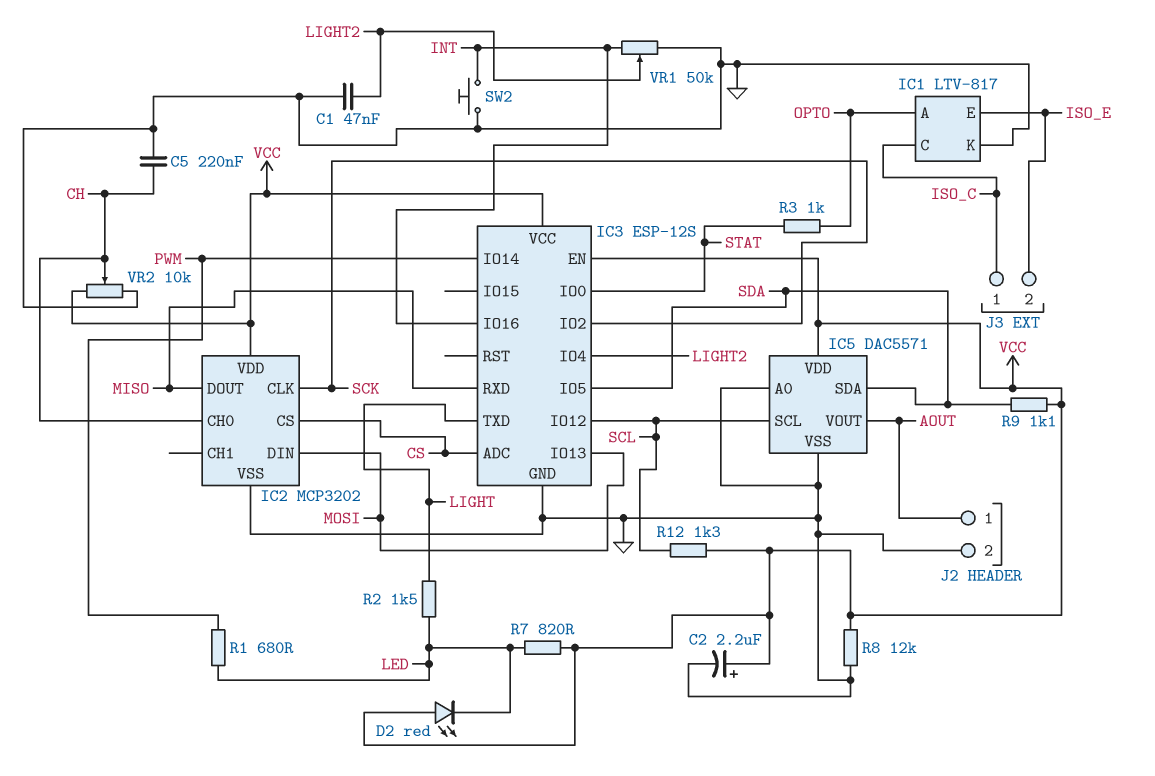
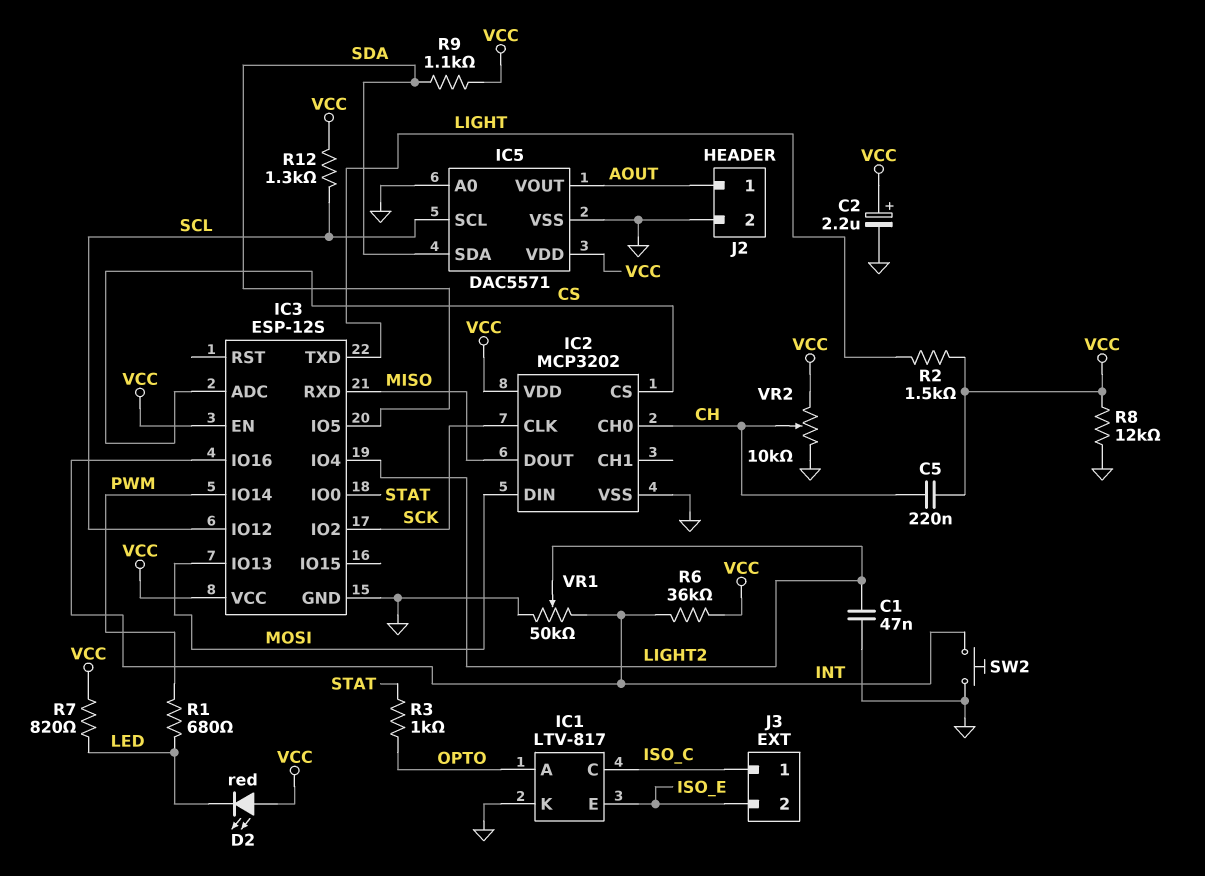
C5: 220nF (CH, GND) -> 220nF (CH, VCC)
R2: 1.5k (LED, LIGHT) -> 1.5k (LIGHT, VCC)
R6: none -> 36k (INT, VCC)

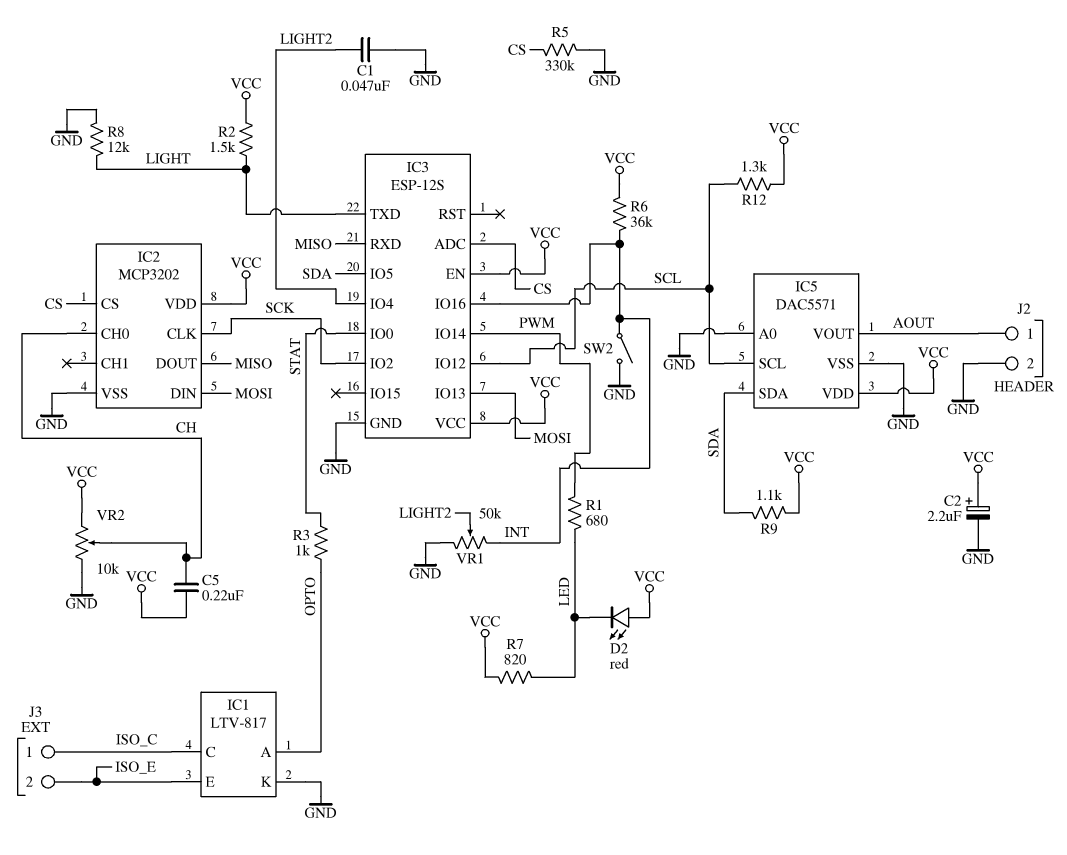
R5: none -> 330k (CS, GND)
R8: 12k (GND, VCC) -> 12k (GND, LIGHT)
SW2: button (GND, INT) -> switch (GND, INT)

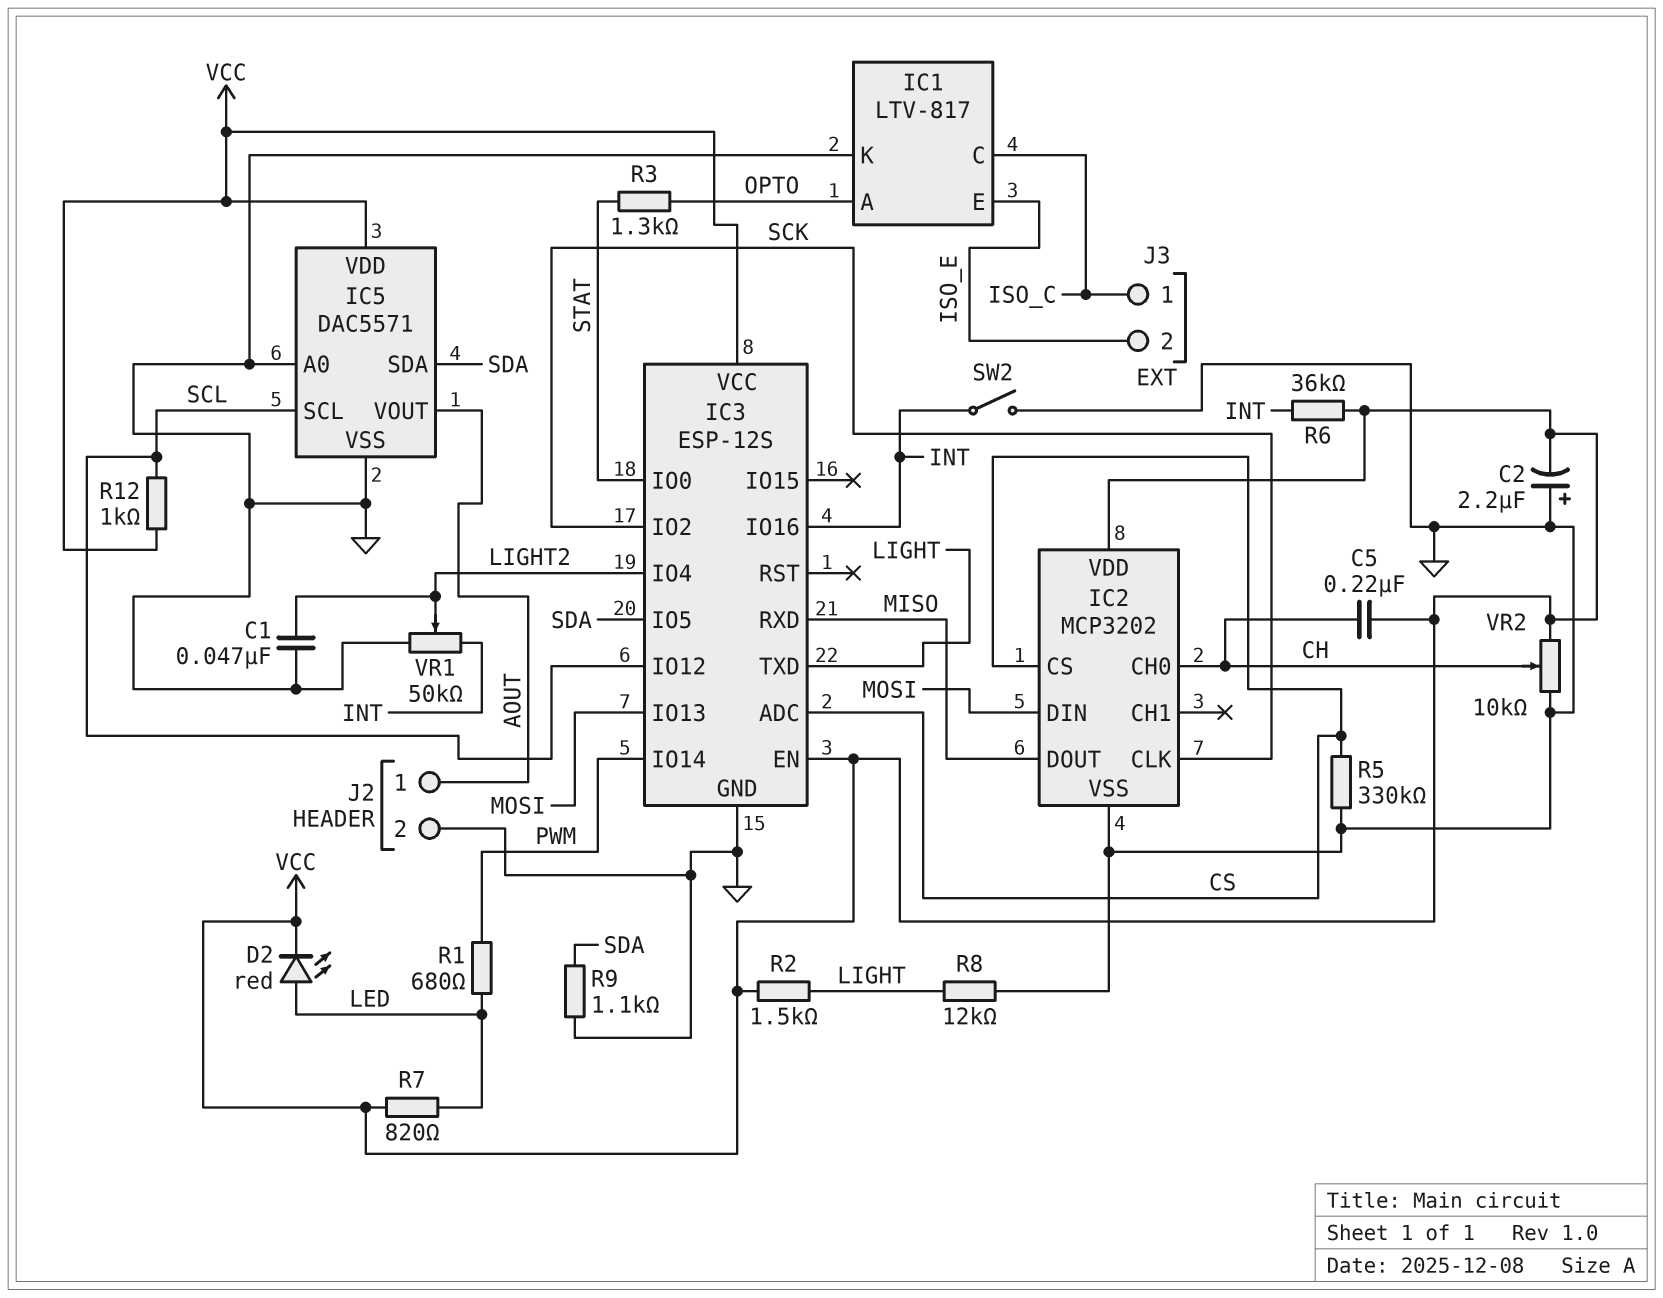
C2: 2.2uF (plus VCC, minus GND) -> 2.2uF (plus GND, minus VCC)
D2: LED red (A VCC, K LED) -> LED red (A LED, K VCC)
R3: 1k (OPTO, STAT) -> 1.3k (OPTO, STAT)
R9: 1.1k (SDA, VCC) -> 1.1k (GND, SDA)
R12: 1.3k (SCL, VCC) -> 1k (SCL, VCC)

